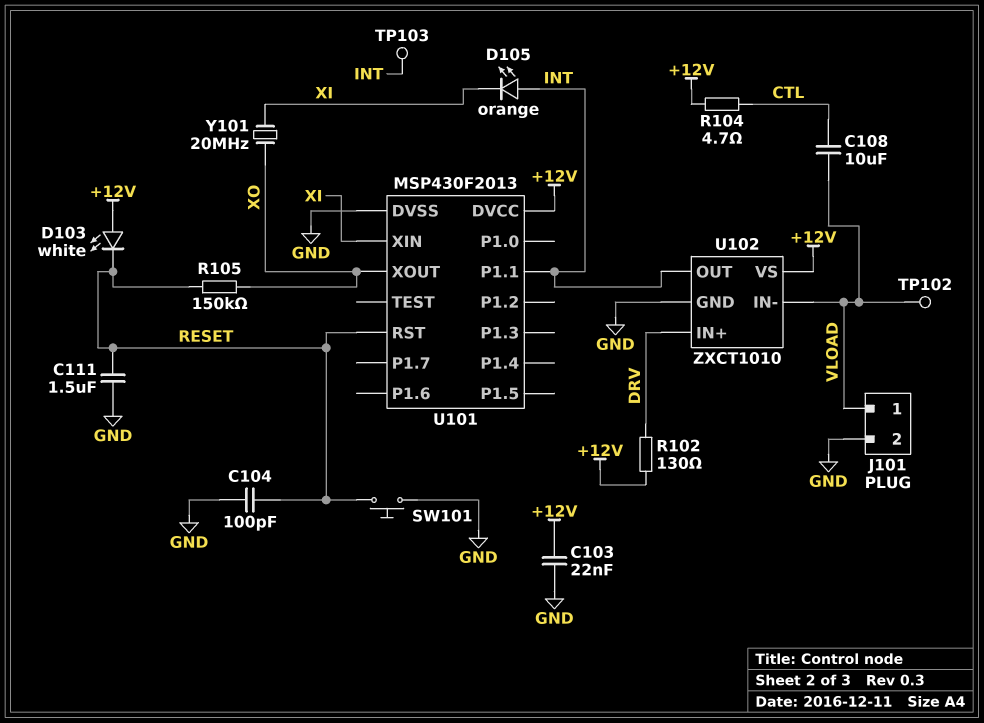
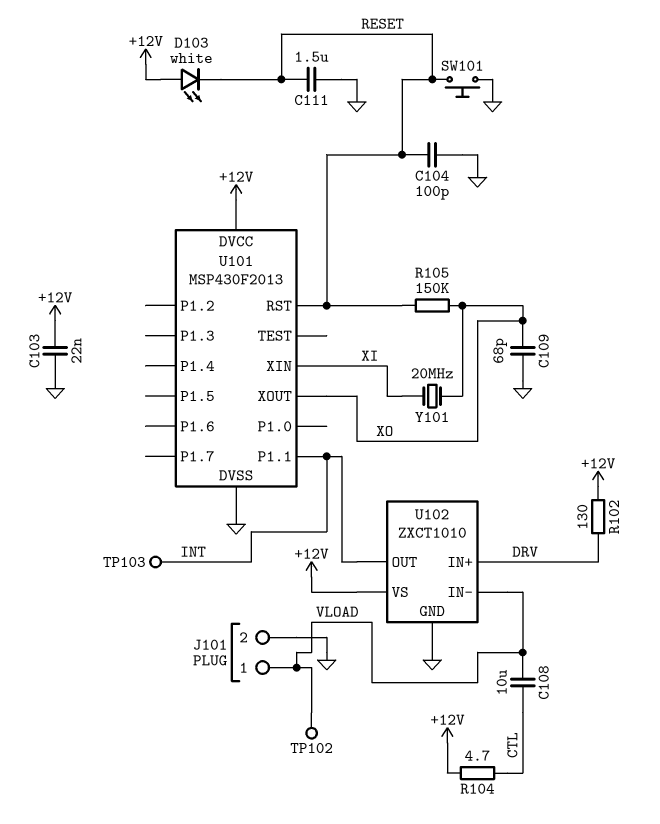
C109: none -> 68pF (GND, XO)
D105: LED orange (A INT, K XI) -> none

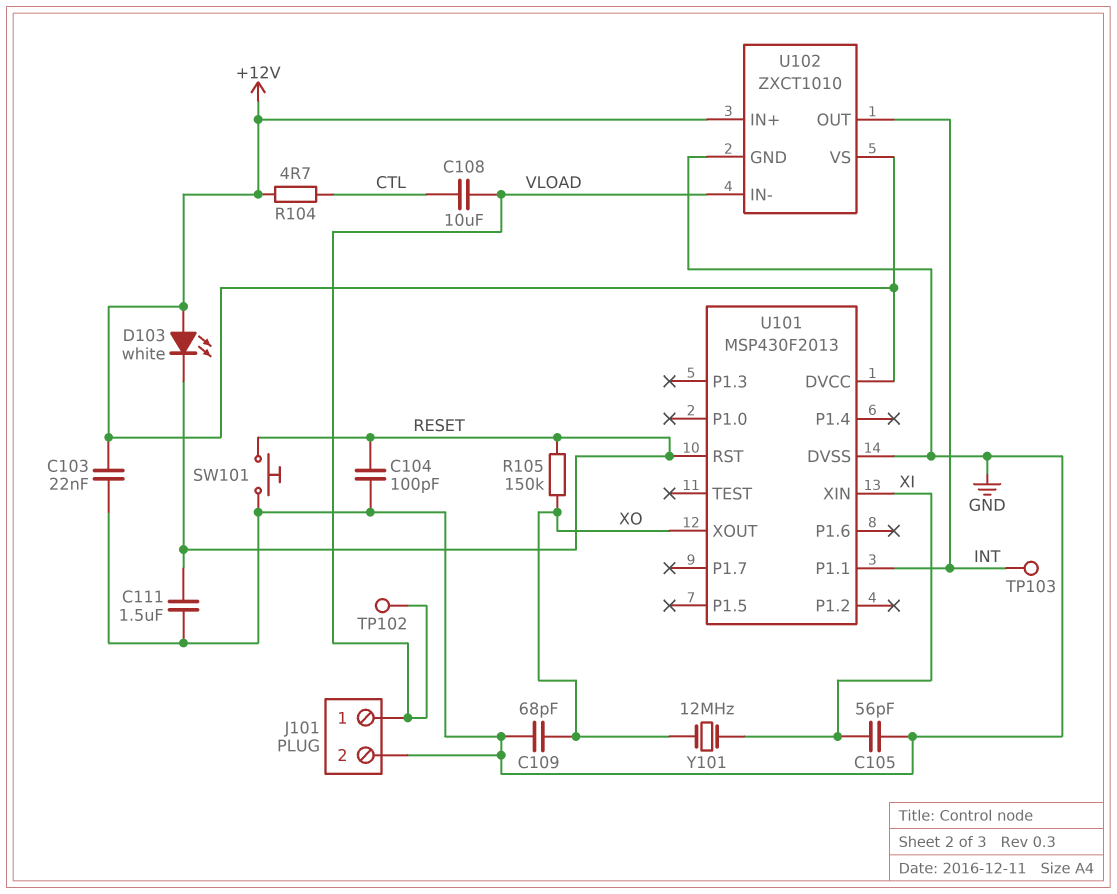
C105: none -> 56pF (GND, XI)
R102: 130 (+12V, DRV) -> none
U102 pin IN+: DRV -> +12V
Y101: 20MHz (XI, XO) -> 12MHz (XI, XO)

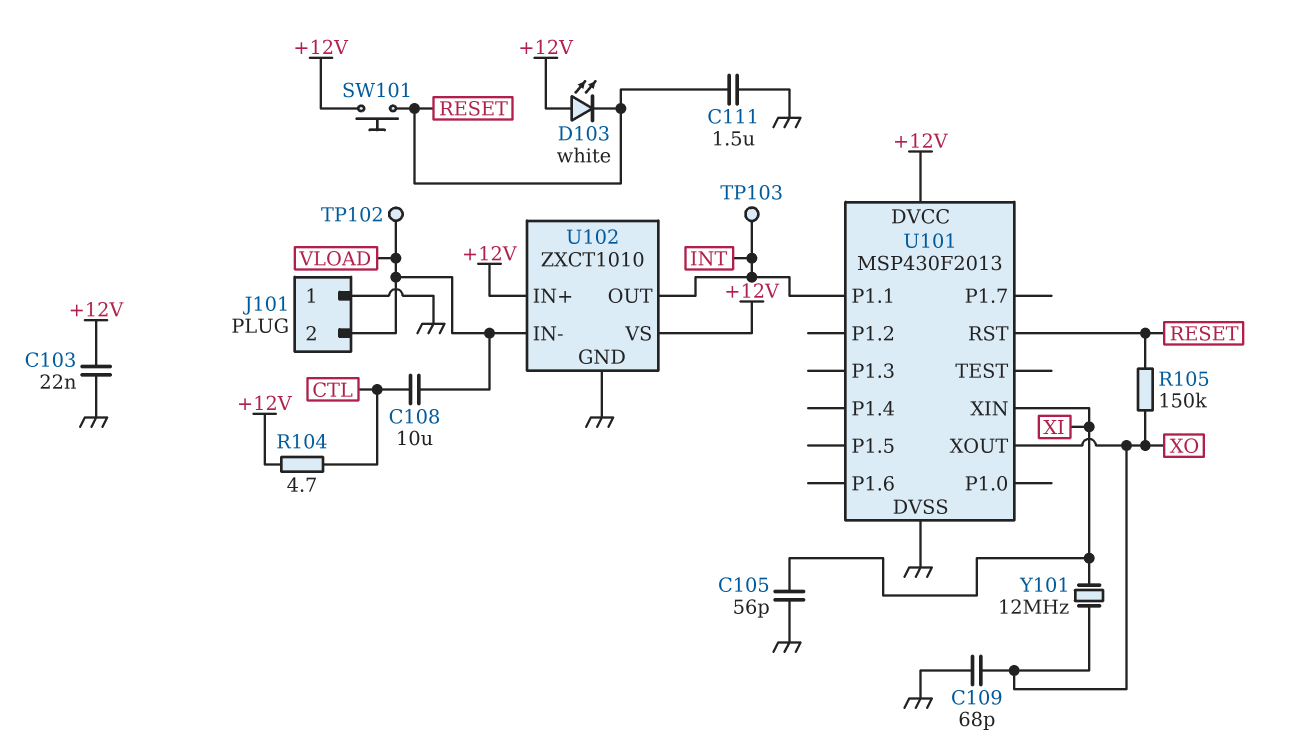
C104: 100pF (GND, RESET) -> none
J101 pin 1: VLOAD -> GND
J101 pin 2: GND -> VLOAD
SW101: button (GND, RESET) -> button (+12V, RESET)

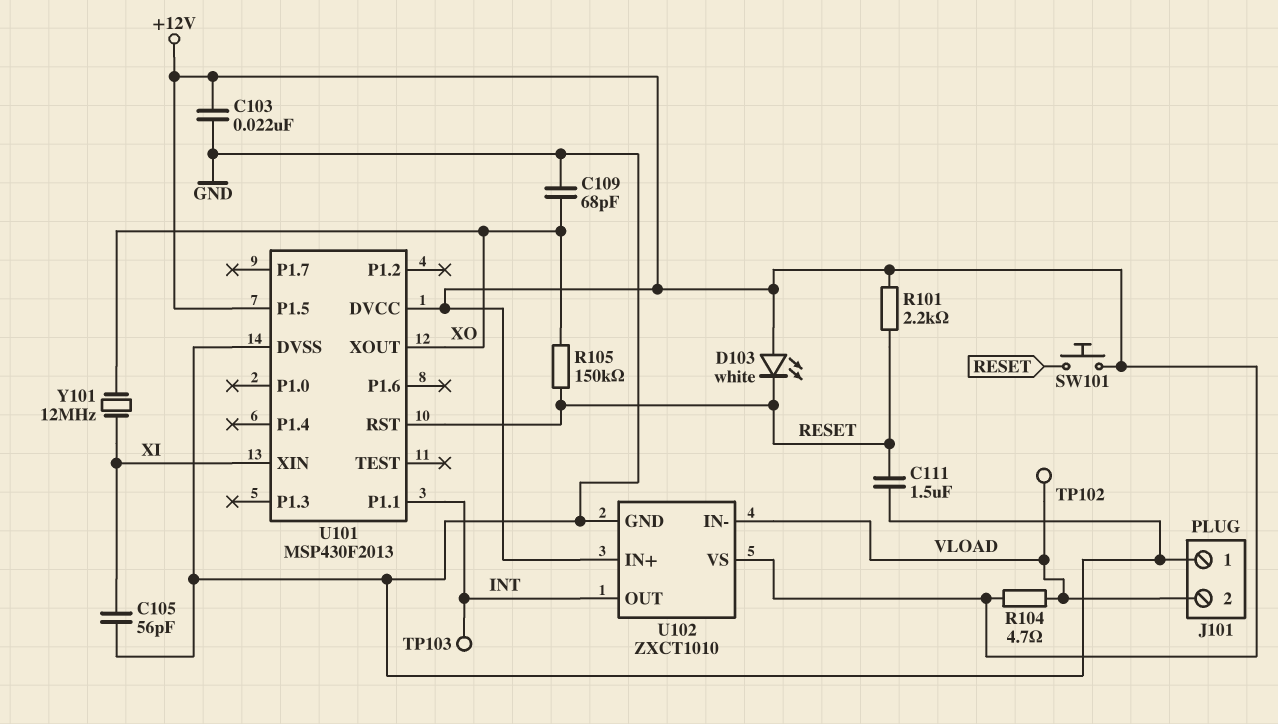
C108: 10uF (CTL, VLOAD) -> none
R101: none -> 2.2k (+12V, RESET)
R104: 4.7 (+12V, CTL) -> 4.7 (+12V, VLOAD)
U101 pin P1.5: none -> +12V

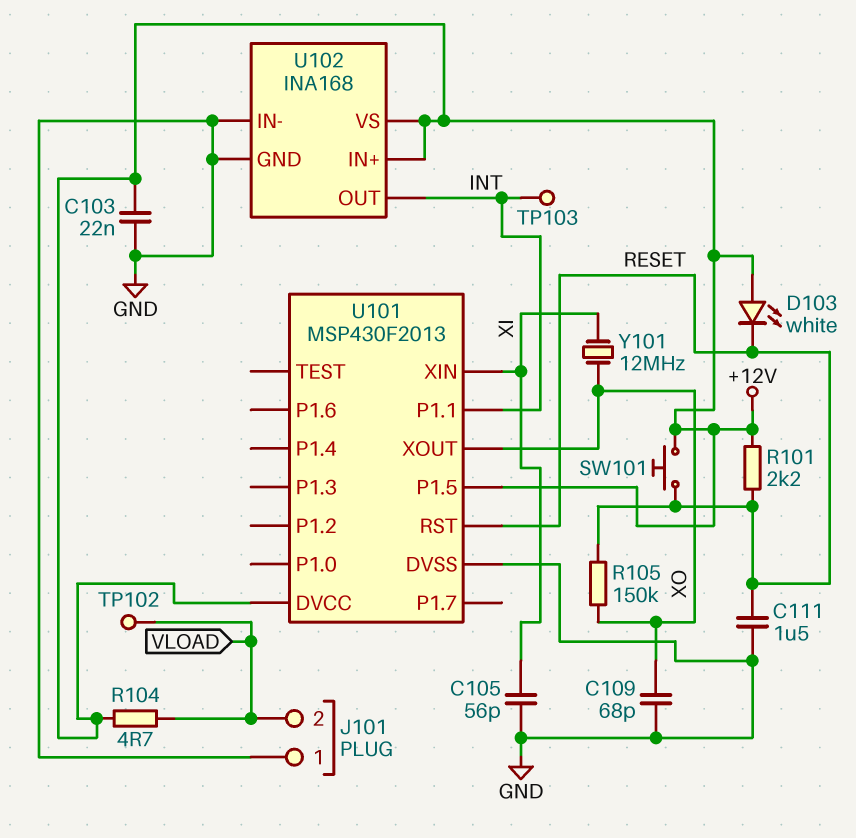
U102: ZXCT1010 -> INA168
U102 pin IN-: VLOAD -> GND

